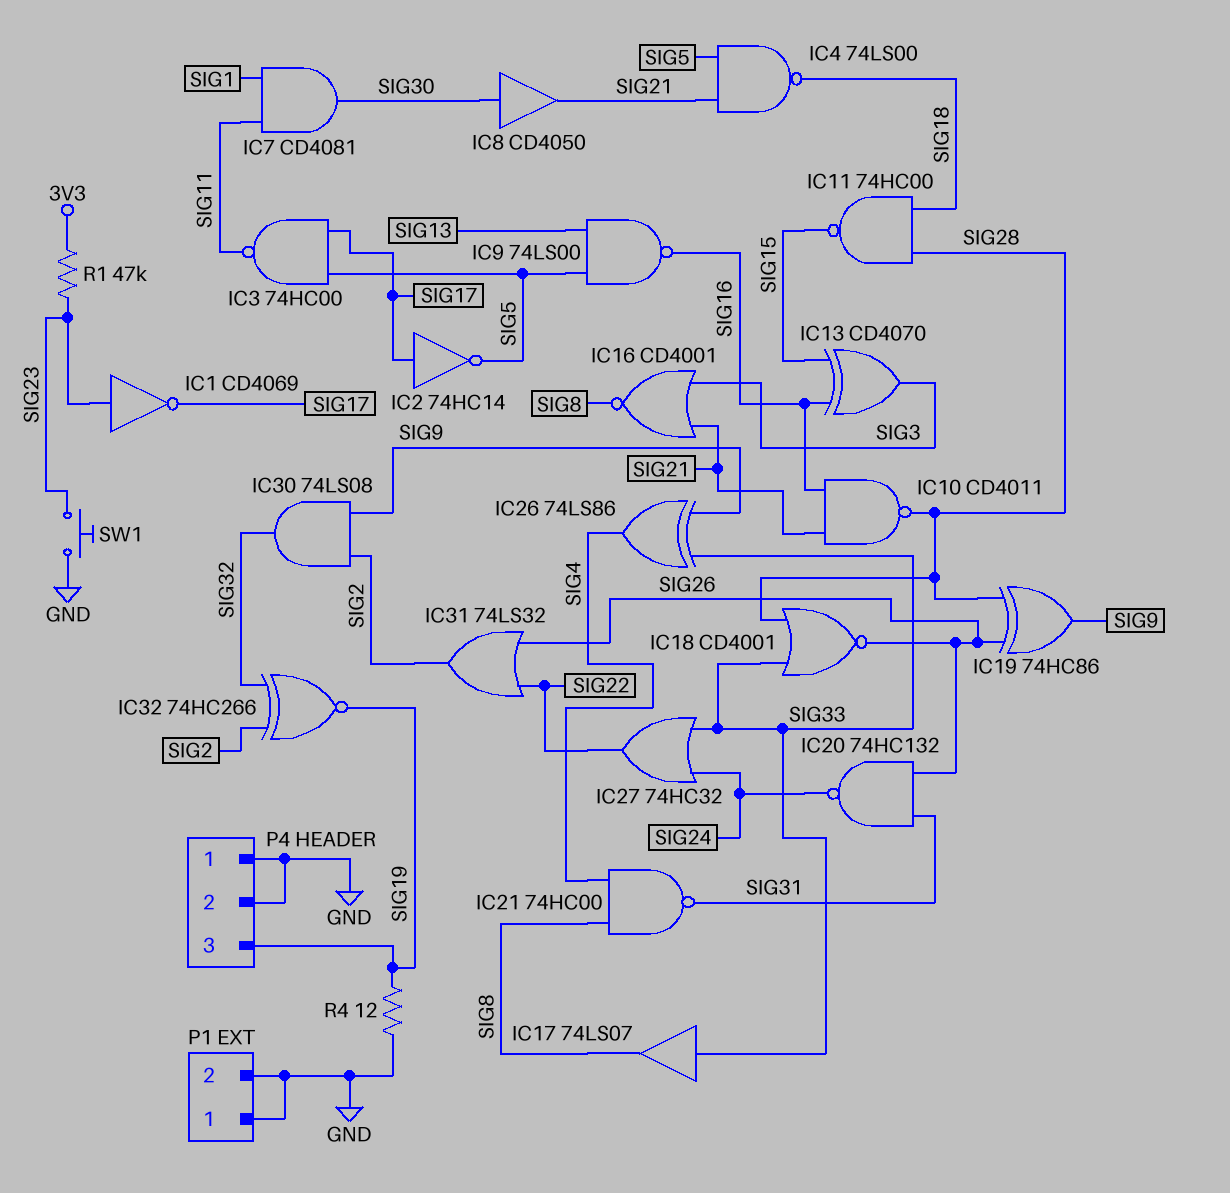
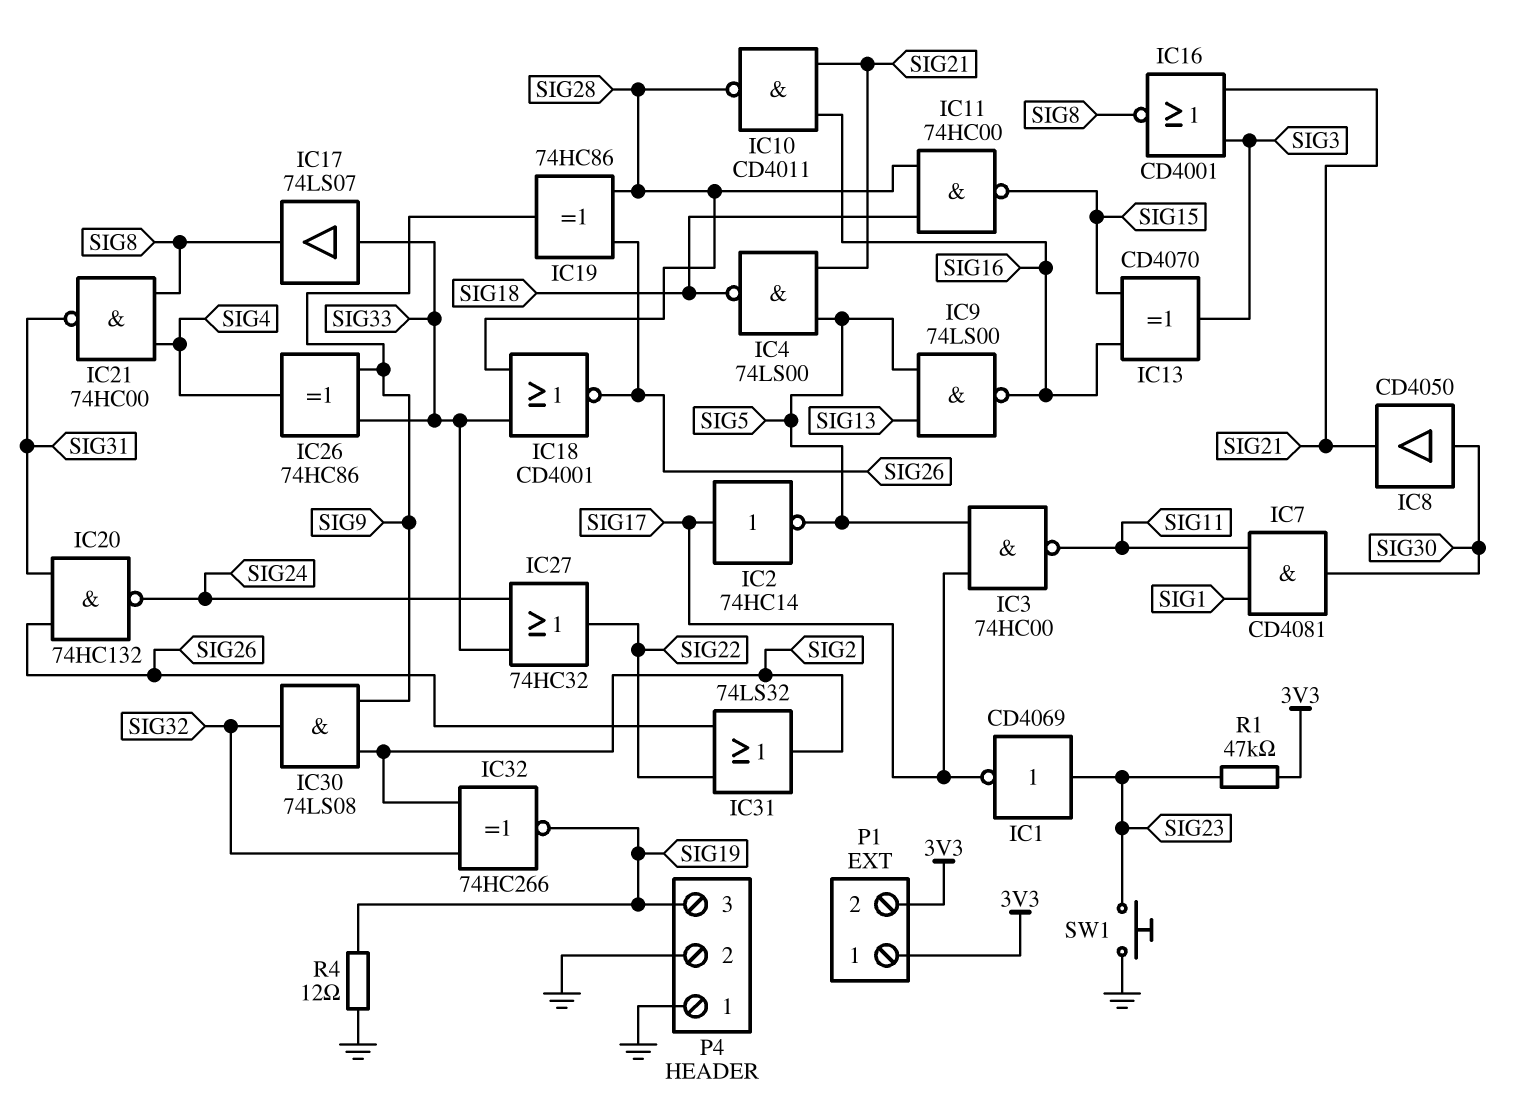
IC26: XOR 74LS86 (in SIG9, in SIG33, out SIG4) -> XOR 74HC86 (in SIG9, in SIG33, out SIG4)
P1 pin 1: GND -> 3V3
P1 pin 2: GND -> 3V3

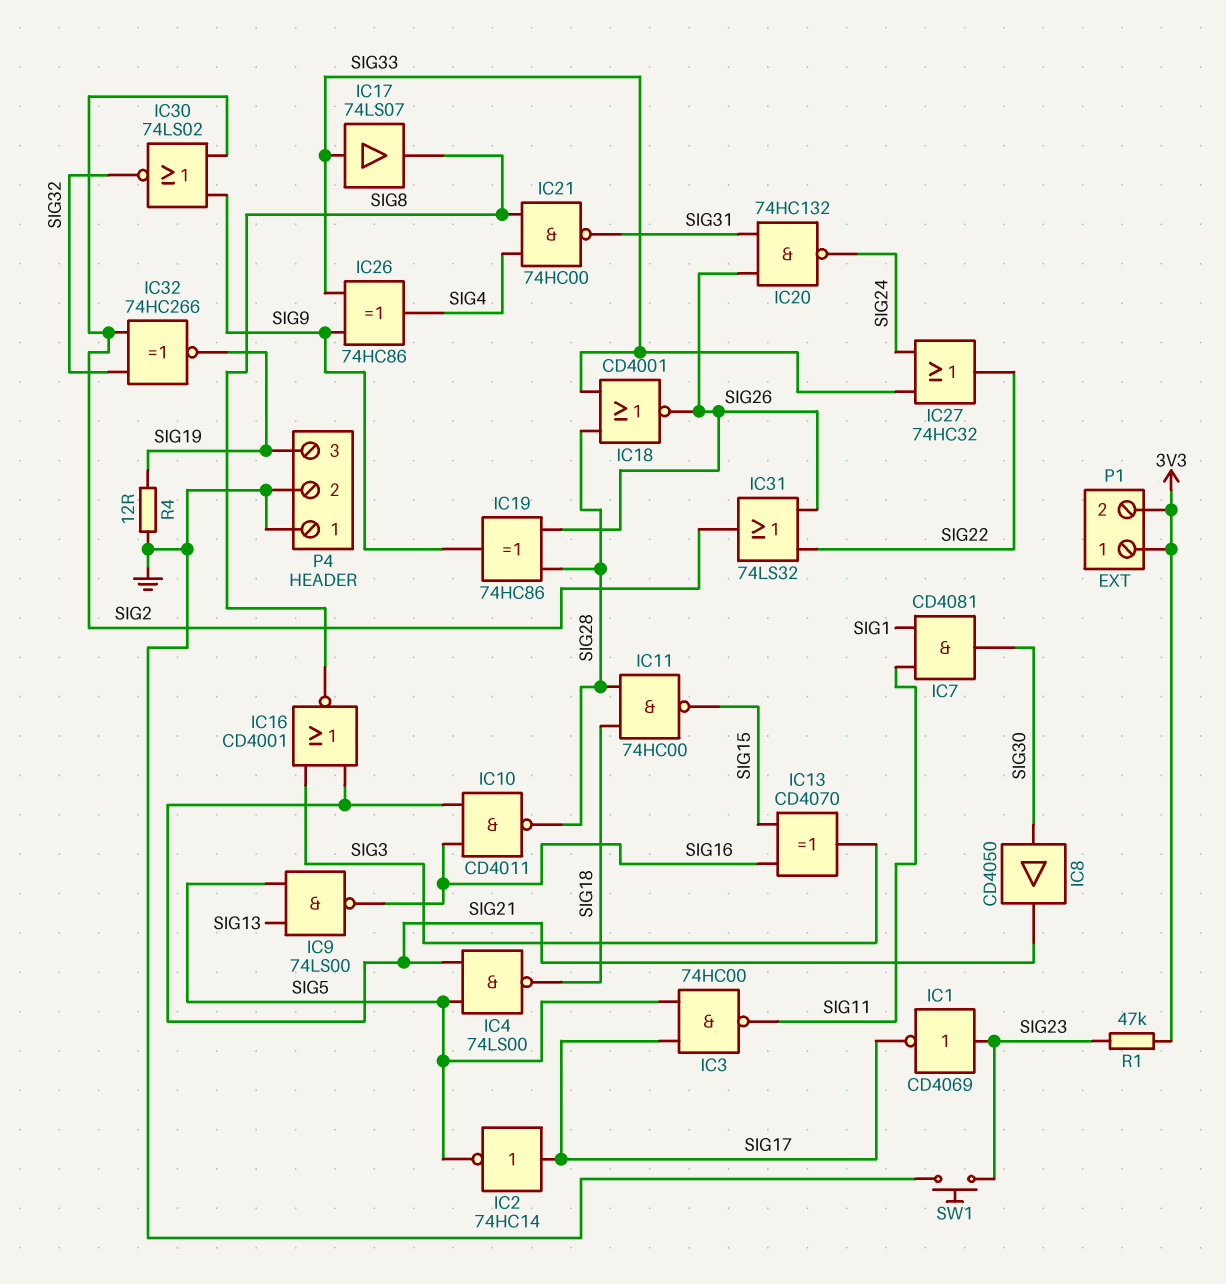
IC30: AND 74LS08 (in SIG2, in SIG9, out SIG32) -> NOR 74LS02 (in SIG2, in SIG9, out SIG32)

